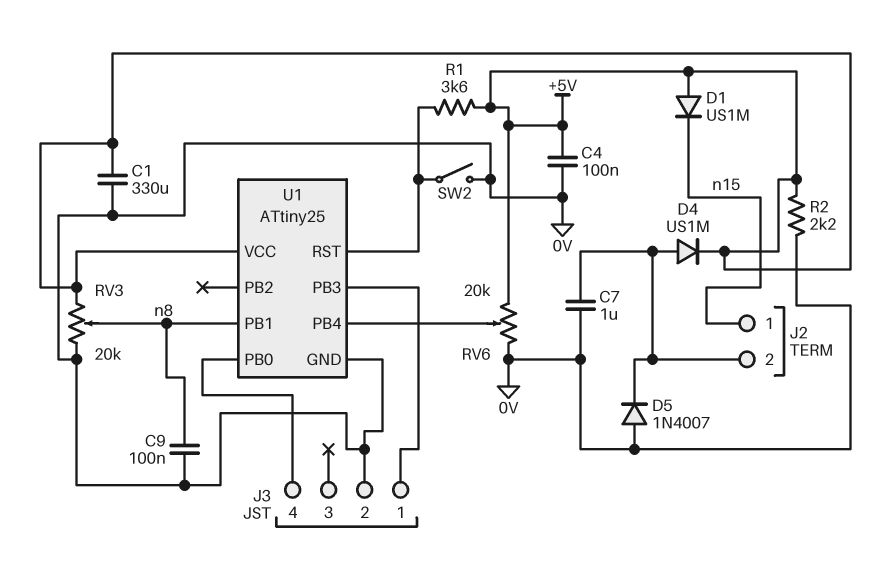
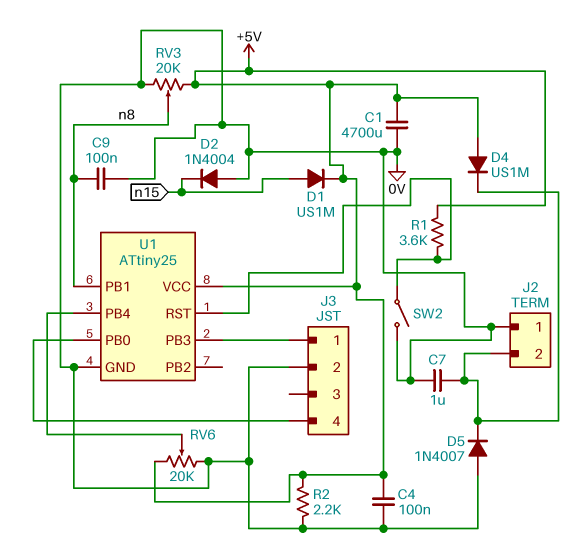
C1: 330uF (+5V, 0V) -> 4700uF (+5V, 0V)
D1: diode US1M (A +5V, K n15) -> diode US1M (A n15, K +5V)
D2: none -> diode 1N4004 (A 0V, K n15)
D4: diode US1M (A J2/2, K +5V) -> diode US1M (A +5V, K J2/2)
J2 pin 1: n15 -> 0V

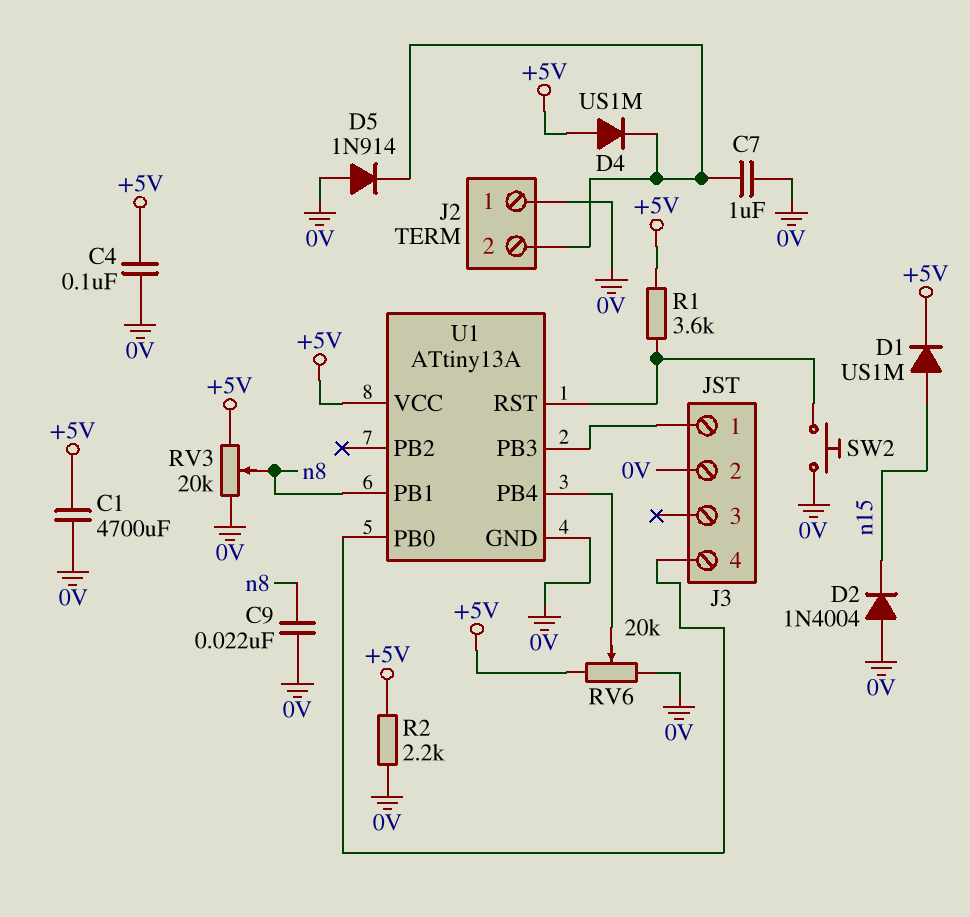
C9: 100nF (0V, n8) -> 22nF (0V, n8)
D5: diode 1N4007 (A 0V, K J2/2) -> diode 1N914 (A 0V, K J2/2)
SW2: switch (0V, U1/RST) -> button (0V, U1/RST)
U1: ATtiny25 -> ATtiny13A

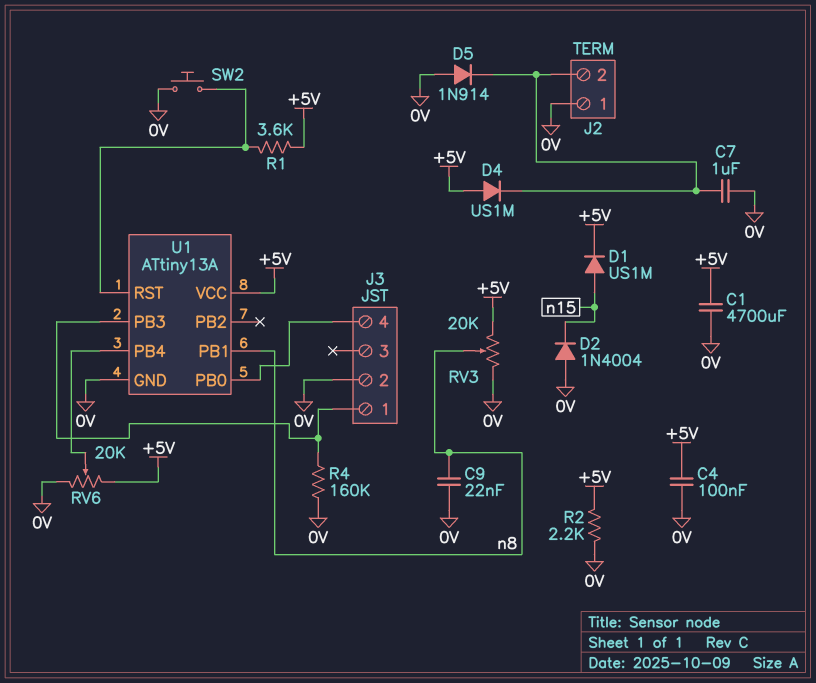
R4: none -> 160k (0V, J3/1)

